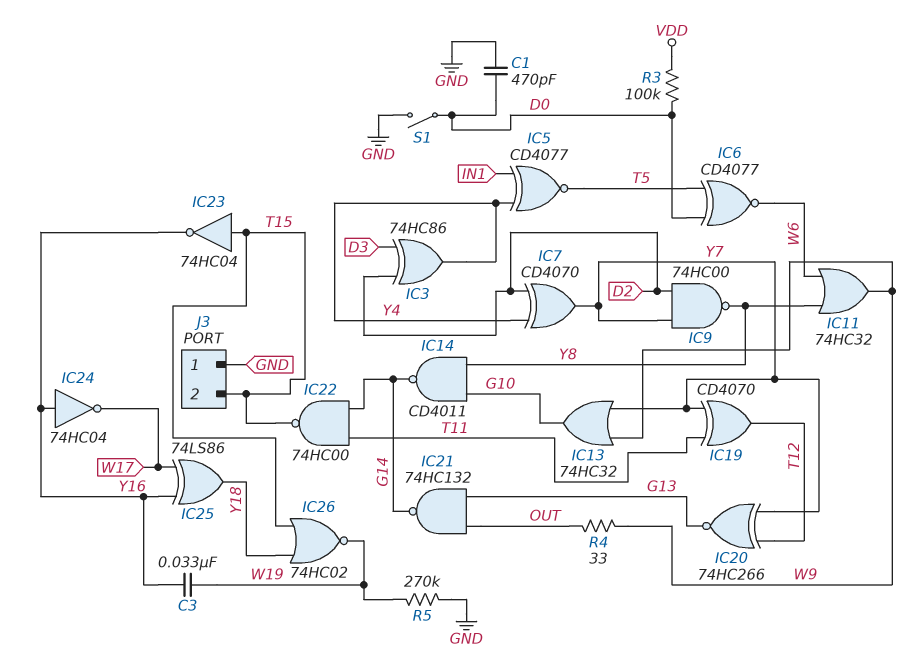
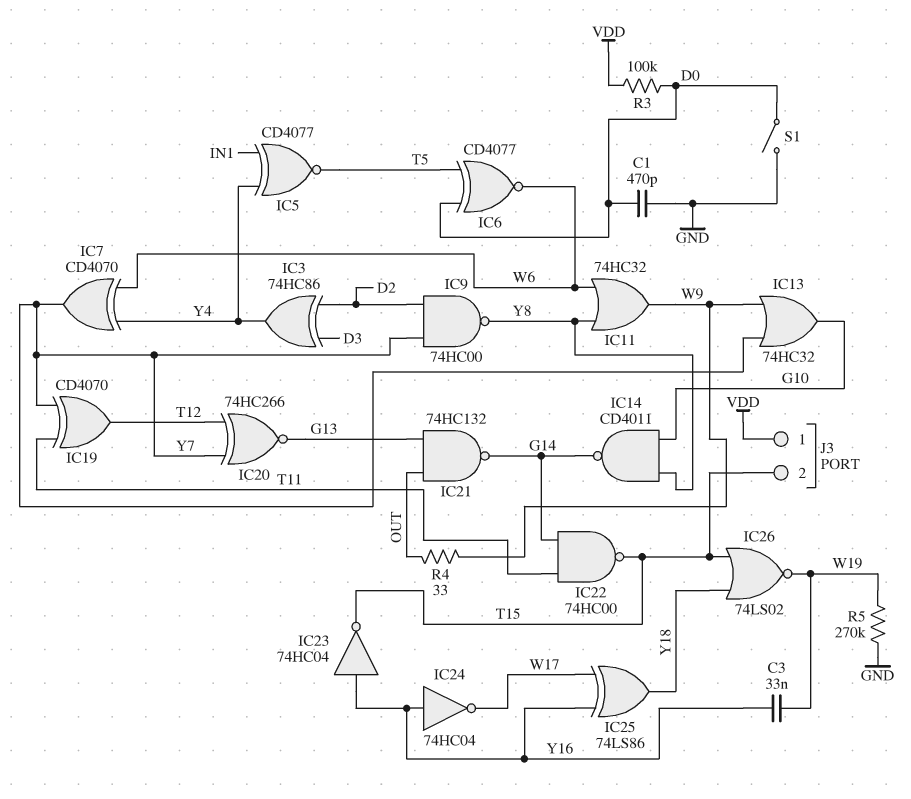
IC7: XOR CD4070 (in D2, in Y4, out Y7) -> XOR CD4070 (in W6, in Y4, out Y7)
IC23: NOT 74HC04 (in T15, out Y16) -> NOT 74HC04 (in Y16, out T15)
IC26: NOR 74HC02 (in T15, in Y18, out W19) -> NOR 74LS02 (in T15, in Y18, out W19)
J3 pin 1: GND -> VDD

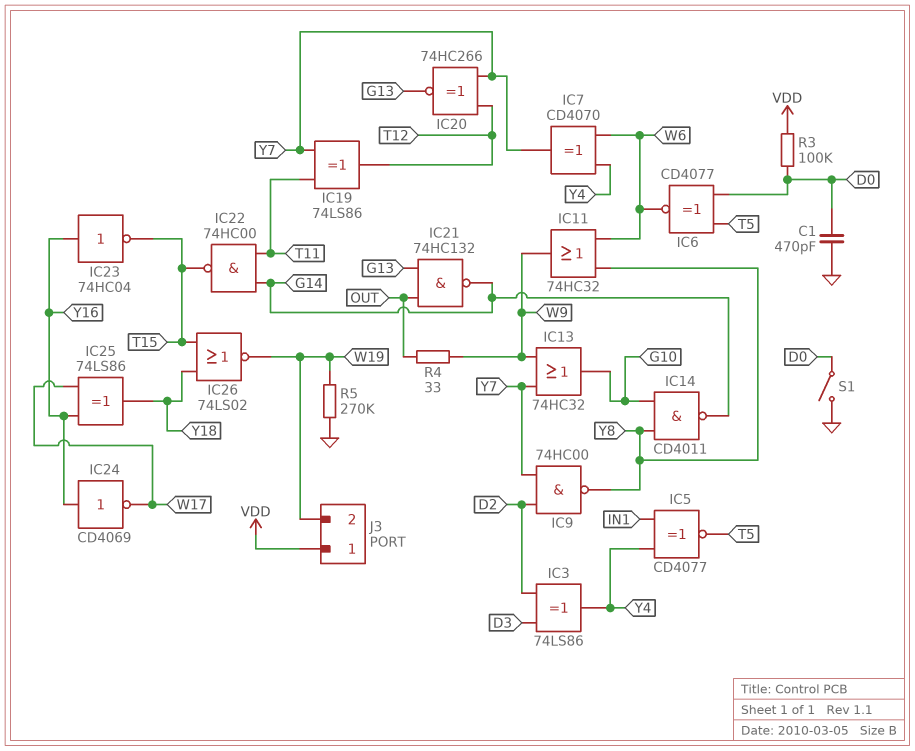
C3: 33nF (W19, Y16) -> none
IC3: XOR 74HC86 (in D2, in D3, out Y4) -> XOR 74LS86 (in D2, in D3, out Y4)
IC19: XOR CD4070 (in T11, in Y7, out T12) -> XOR 74LS86 (in T11, in Y7, out T12)
IC24: NOT 74HC04 (in Y16, out W17) -> NOT CD4069 (in Y16, out W17)
J3 pin 2: T15 -> W19

